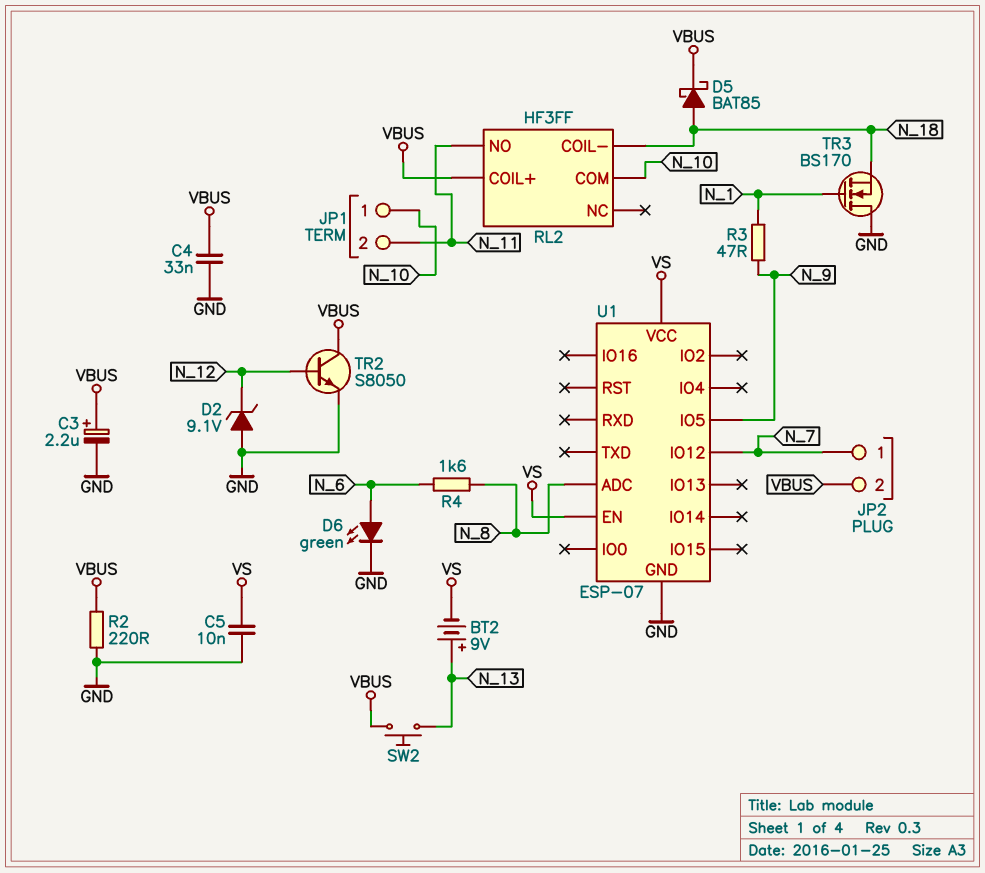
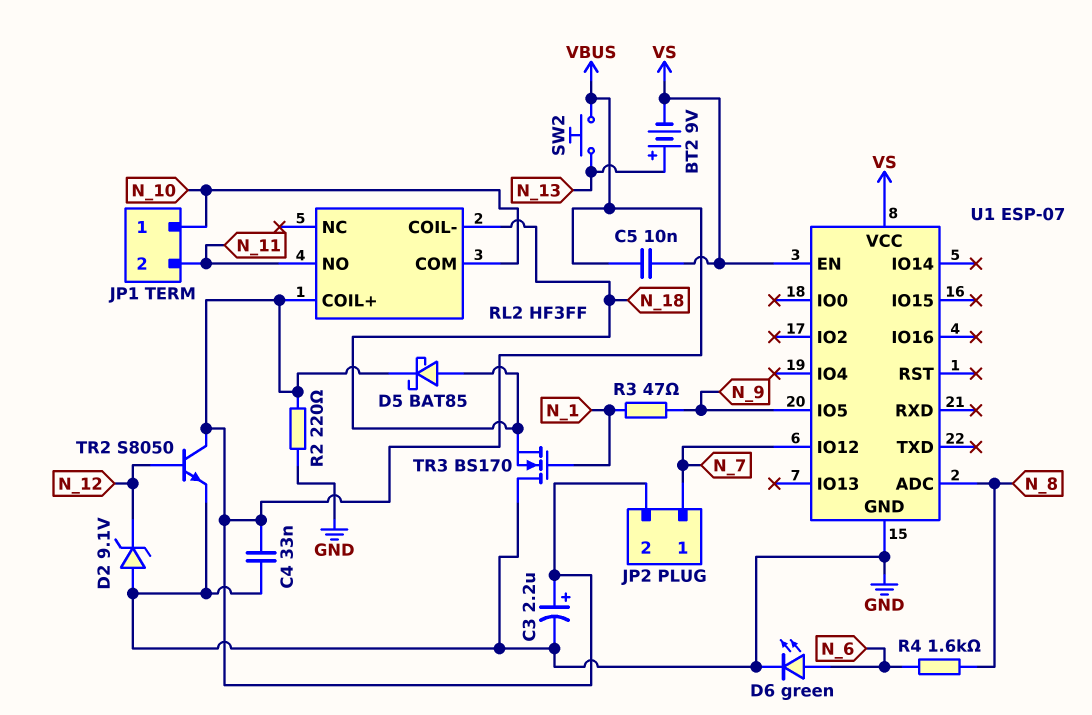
C5: 10nF (GND, VS) -> 10nF (VBUS, VS)

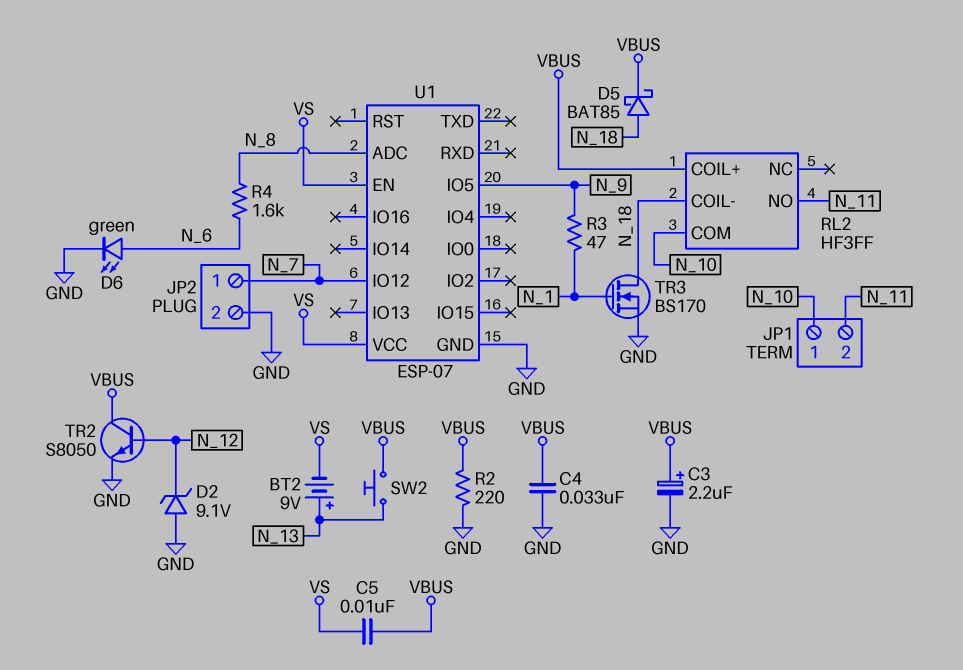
JP2 pin 2: VBUS -> GND
TR3: NMOS BS170 (G N_1, D GND, S N_18) -> NMOS BS170 (G N_1, D N_18, S GND)

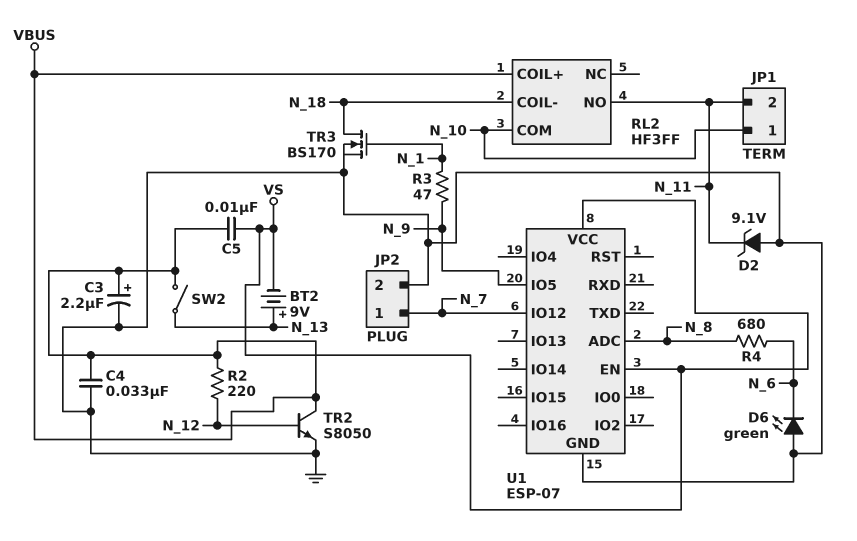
D2: zener 9.1V (A GND, K N_12) -> zener 9.1V (A GND, K N_11)
D5: schottky BAT85 (A N_18, K VBUS) -> none
D6: LED green (A N_6, K GND) -> LED green (A GND, K N_6)
R2: 220 (GND, VBUS) -> 220 (N_12, VBUS)
R4: 1.6k (N_6, N_8) -> 680 (N_6, N_8)
SW2: button (N_13, VBUS) -> switch (N_13, VBUS)

